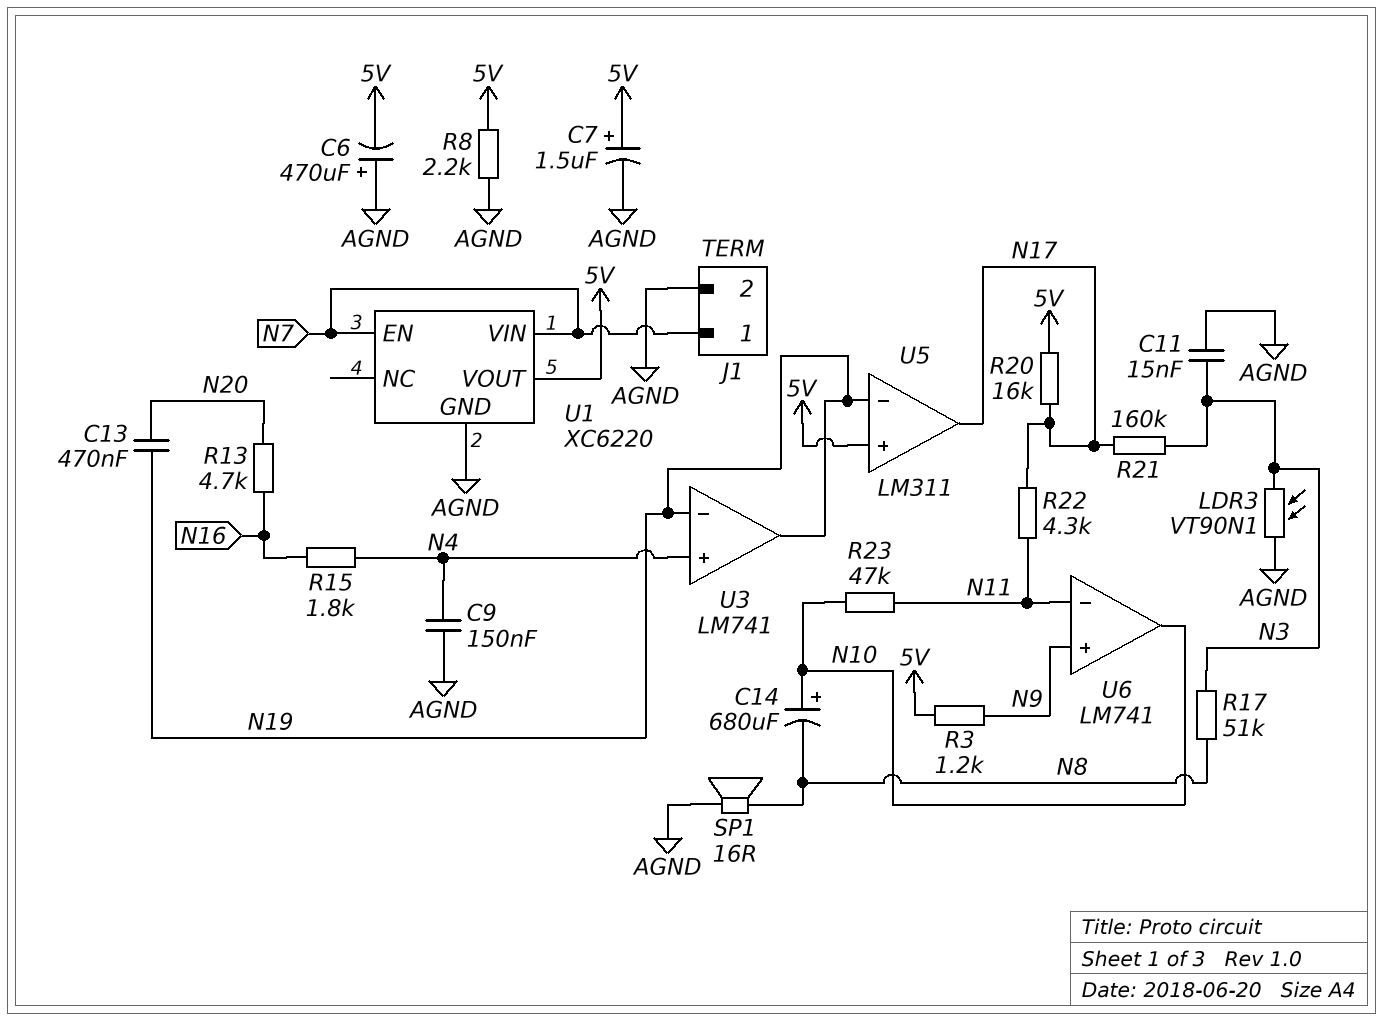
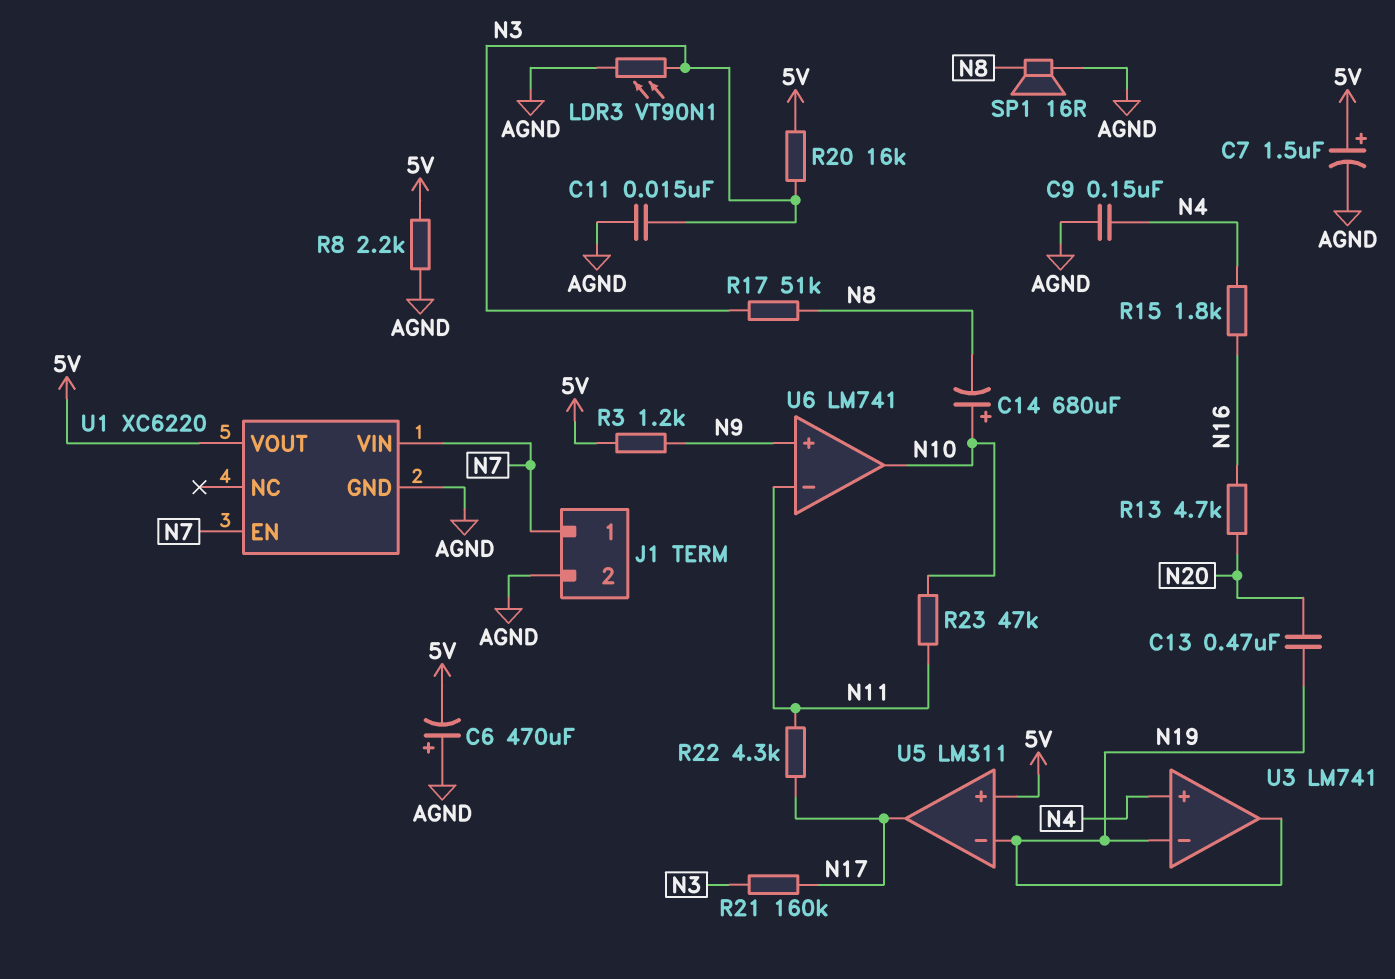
R20: 16k (5V, N17) -> 16k (5V, N3)

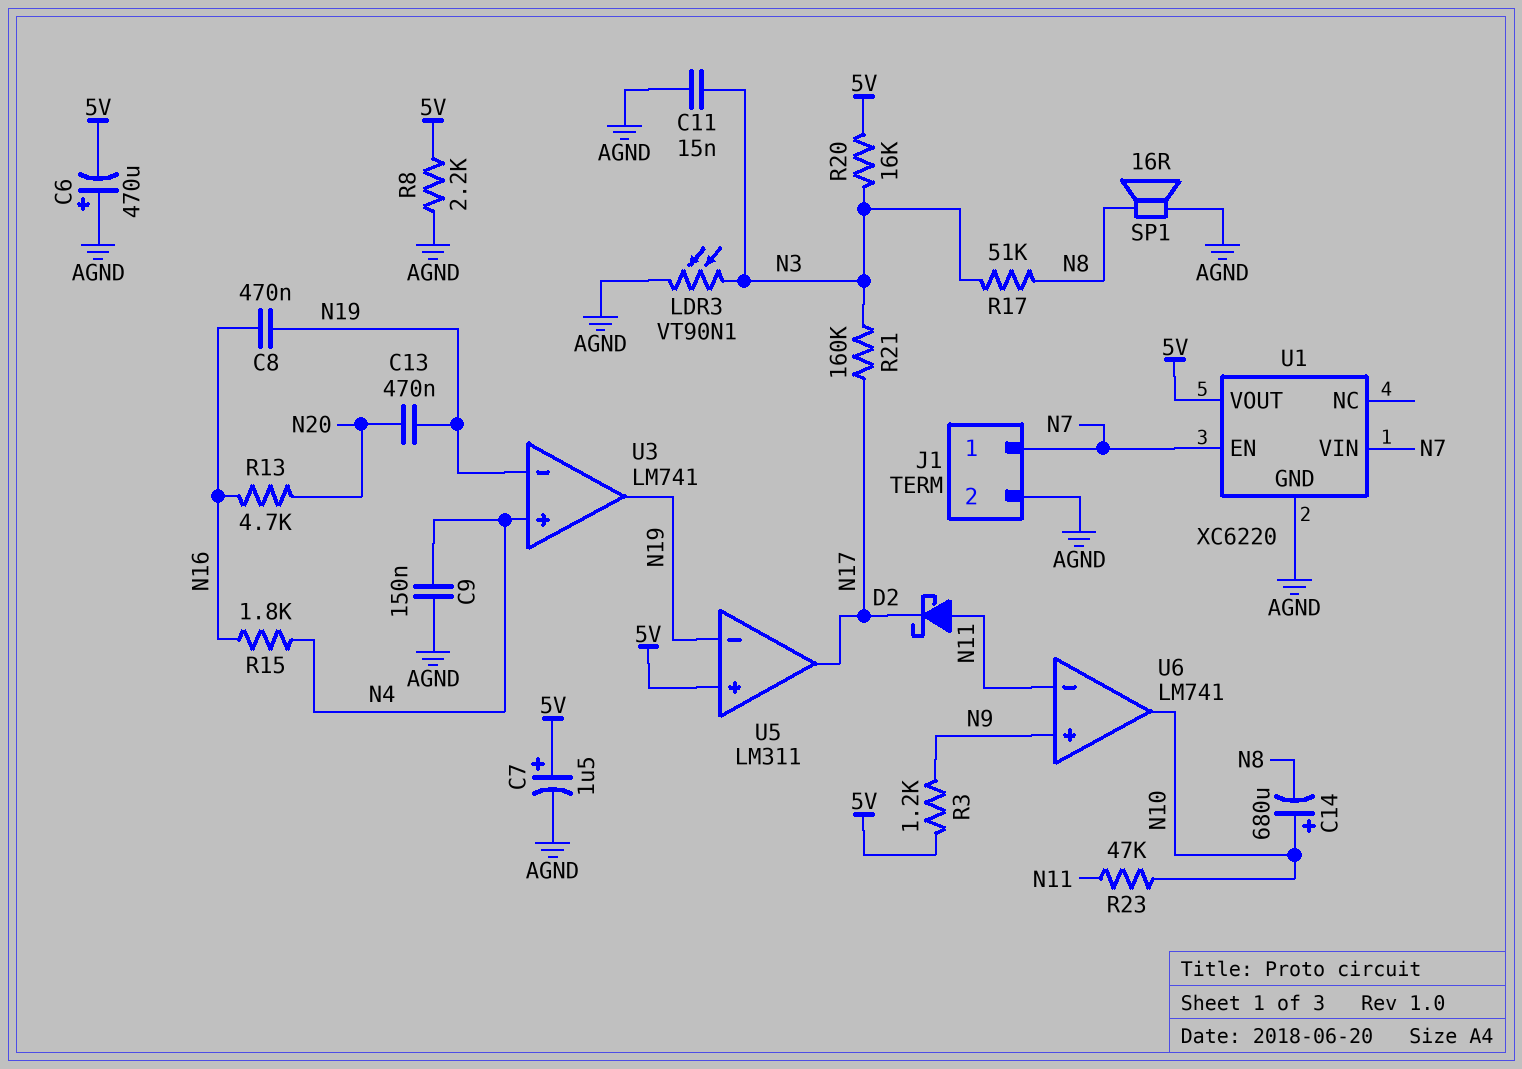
C8: none -> 470nF (N16, N19)
D2: none -> schottky (A N11, K N17)
R22: 4.3k (N11, N17) -> none

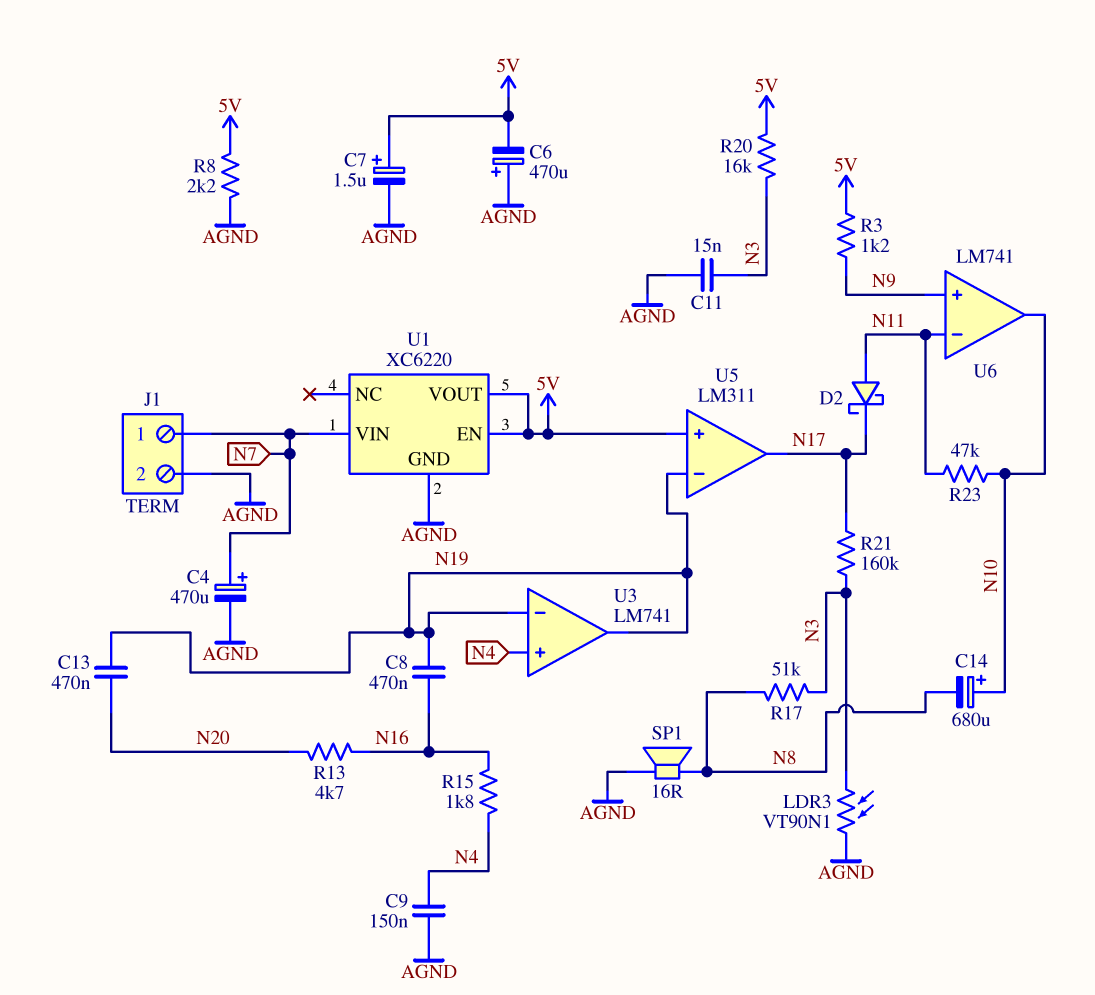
C4: none -> 470uF (plus N7, minus AGND)
U1 pin EN: N7 -> 5V

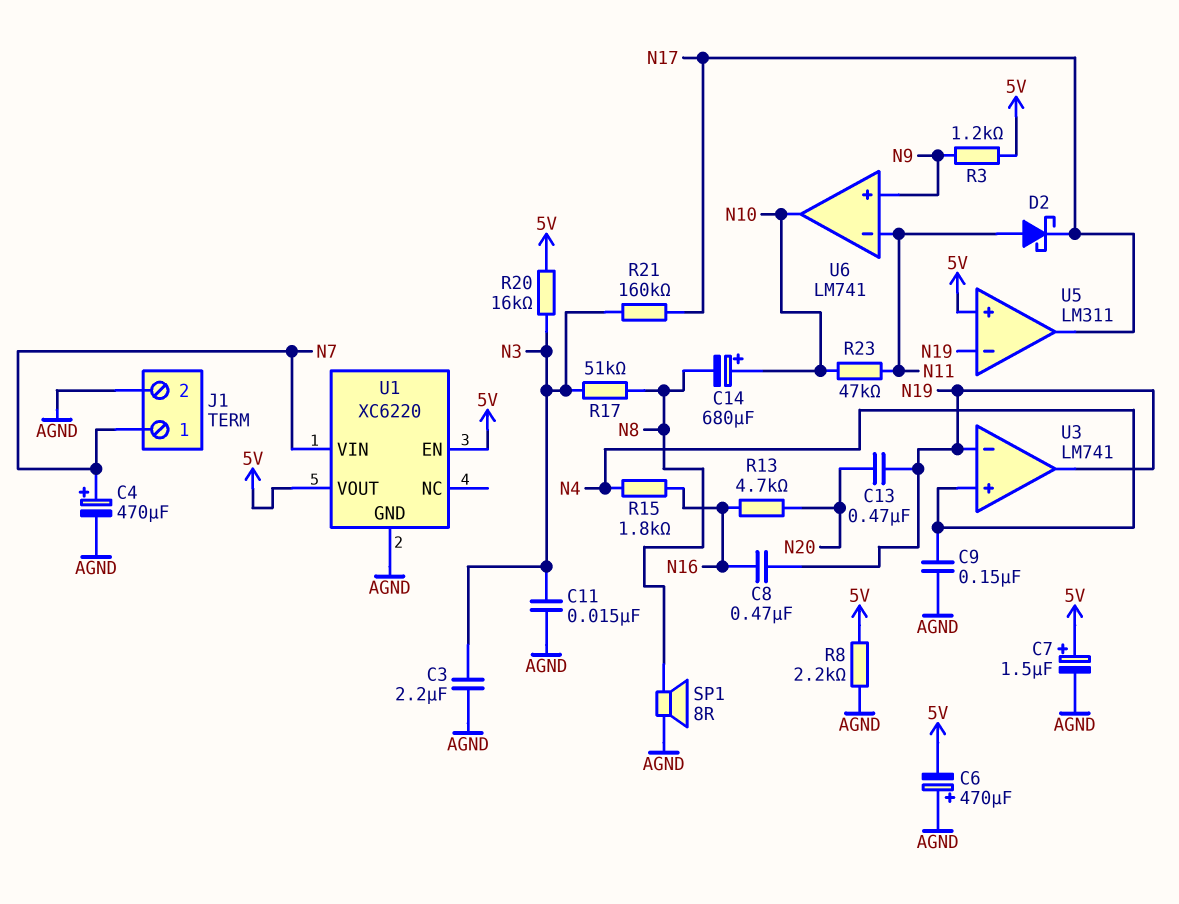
C3: none -> 2.2uF (AGND, N3)
LDR3: VT90N1 (AGND, N3) -> none
SP1: speaker 16R (AGND, N8) -> speaker 8R (AGND, N8)

